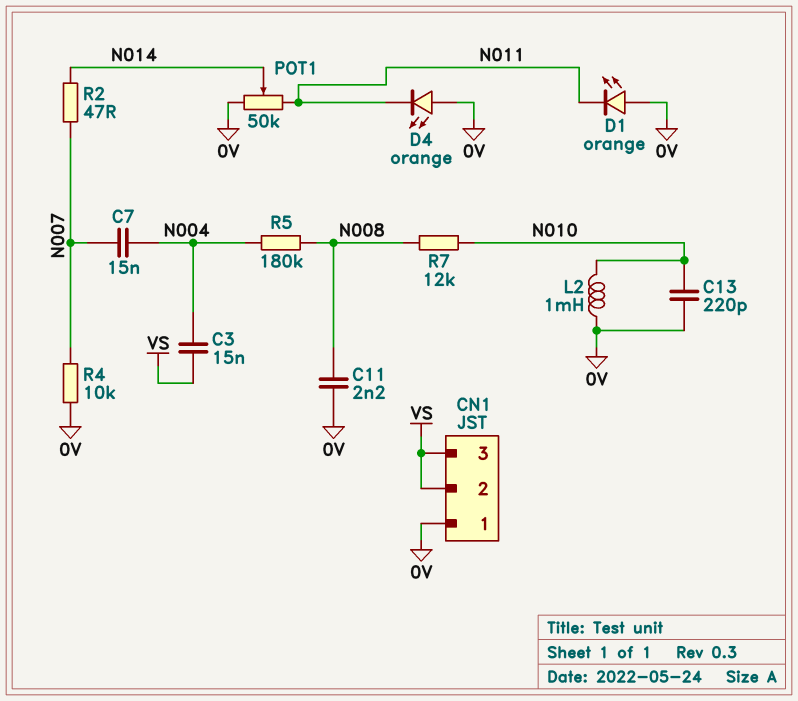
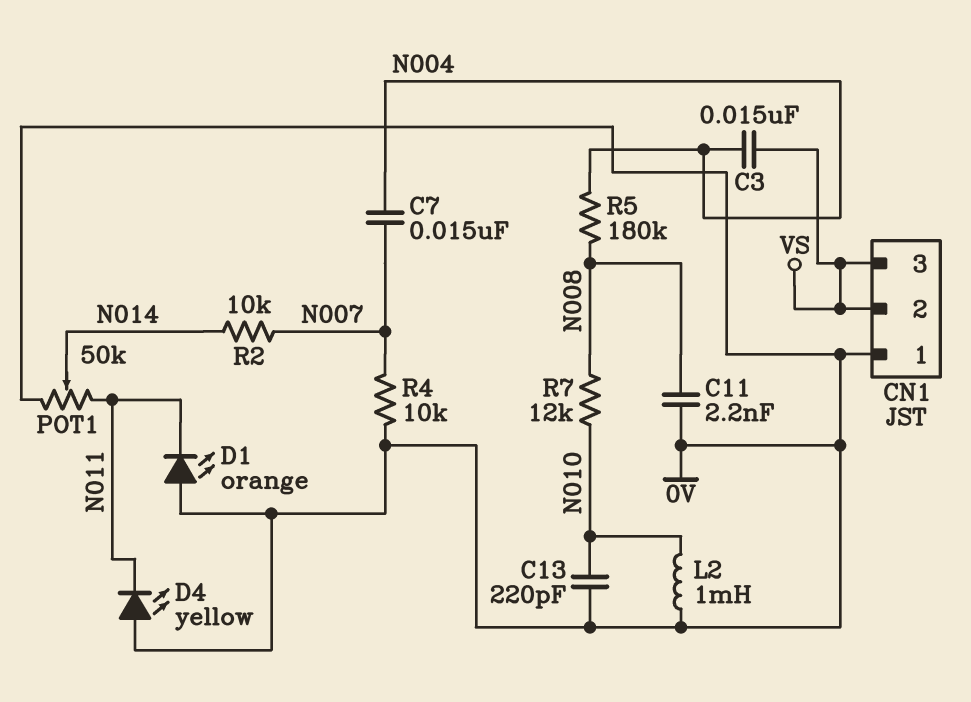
D4: LED orange (A 0V, K N011) -> LED yellow (A 0V, K N011)
R2: 47 (N007, N014) -> 10k (N007, N014)

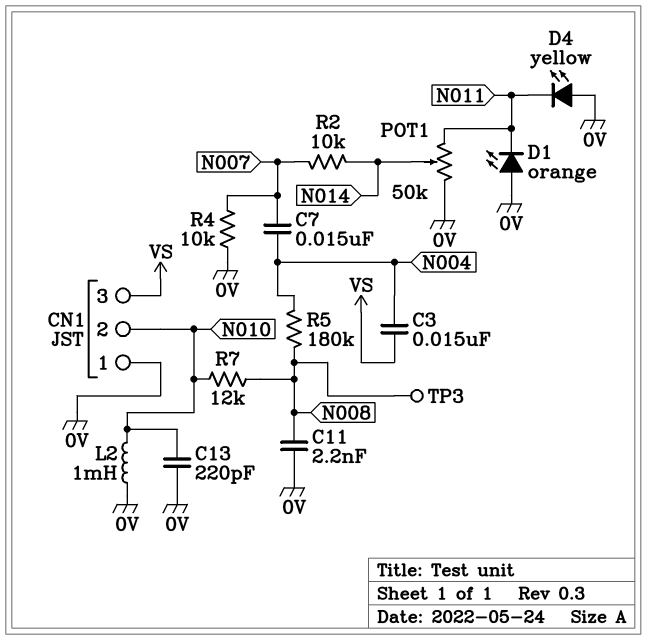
CN1 pin 2: VS -> N010
TP3: none -> test point (N008)

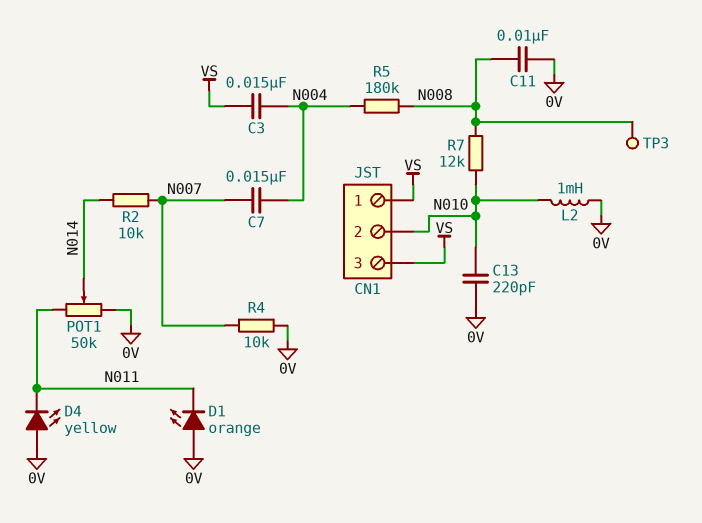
C11: 2.2nF (0V, N008) -> 10nF (0V, N008)
CN1 pin 1: 0V -> VS

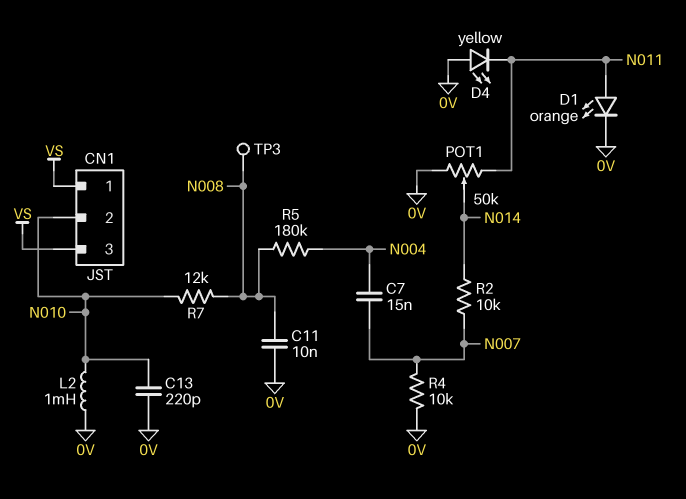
C3: 15nF (N004, VS) -> none
D1: LED orange (A 0V, K N011) -> LED orange (A N011, K 0V)

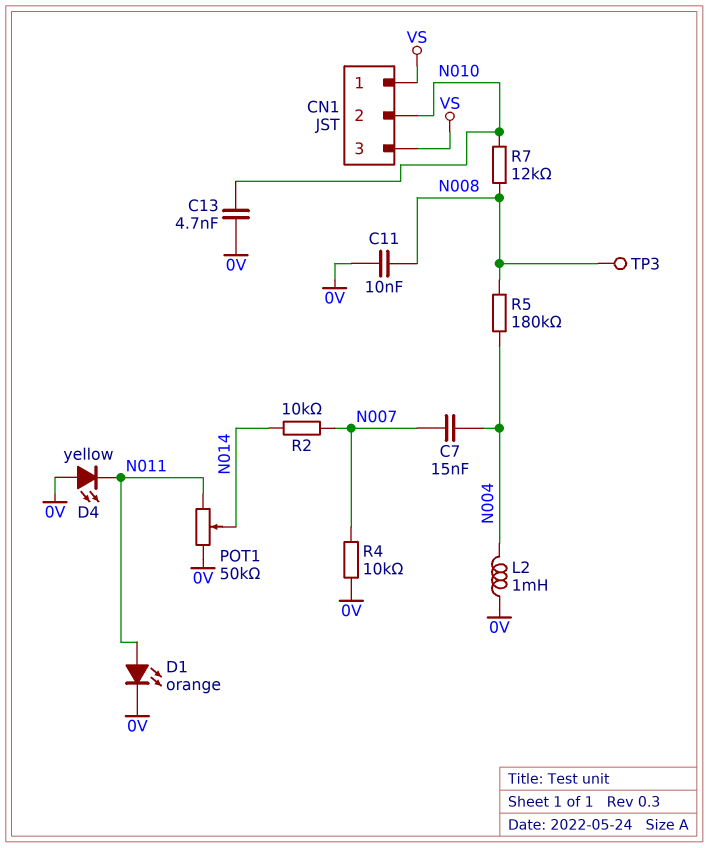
C13: 220pF (0V, N010) -> 4.7nF (0V, N010)
L2: 1mH (0V, N010) -> 1mH (0V, N004)

